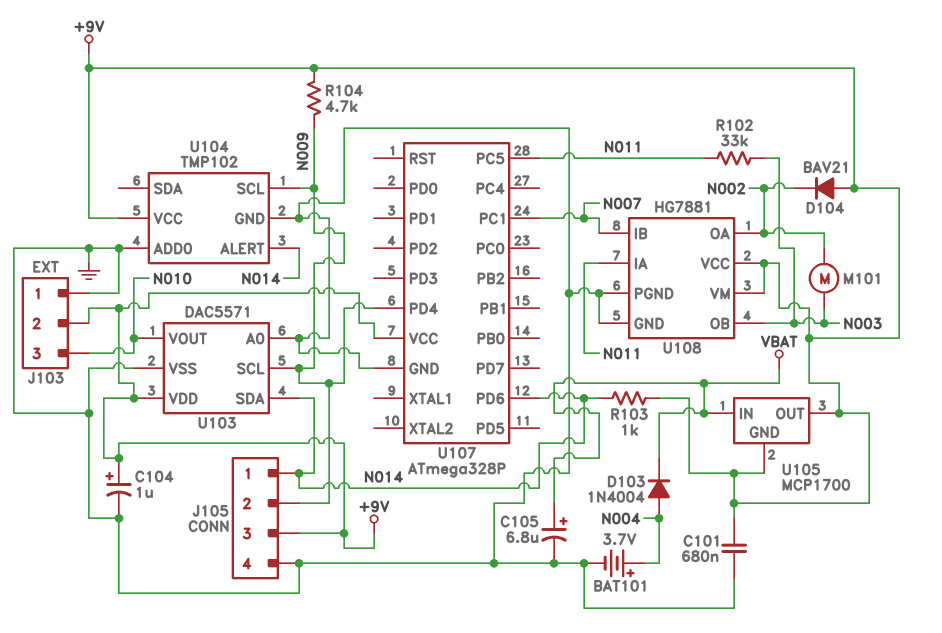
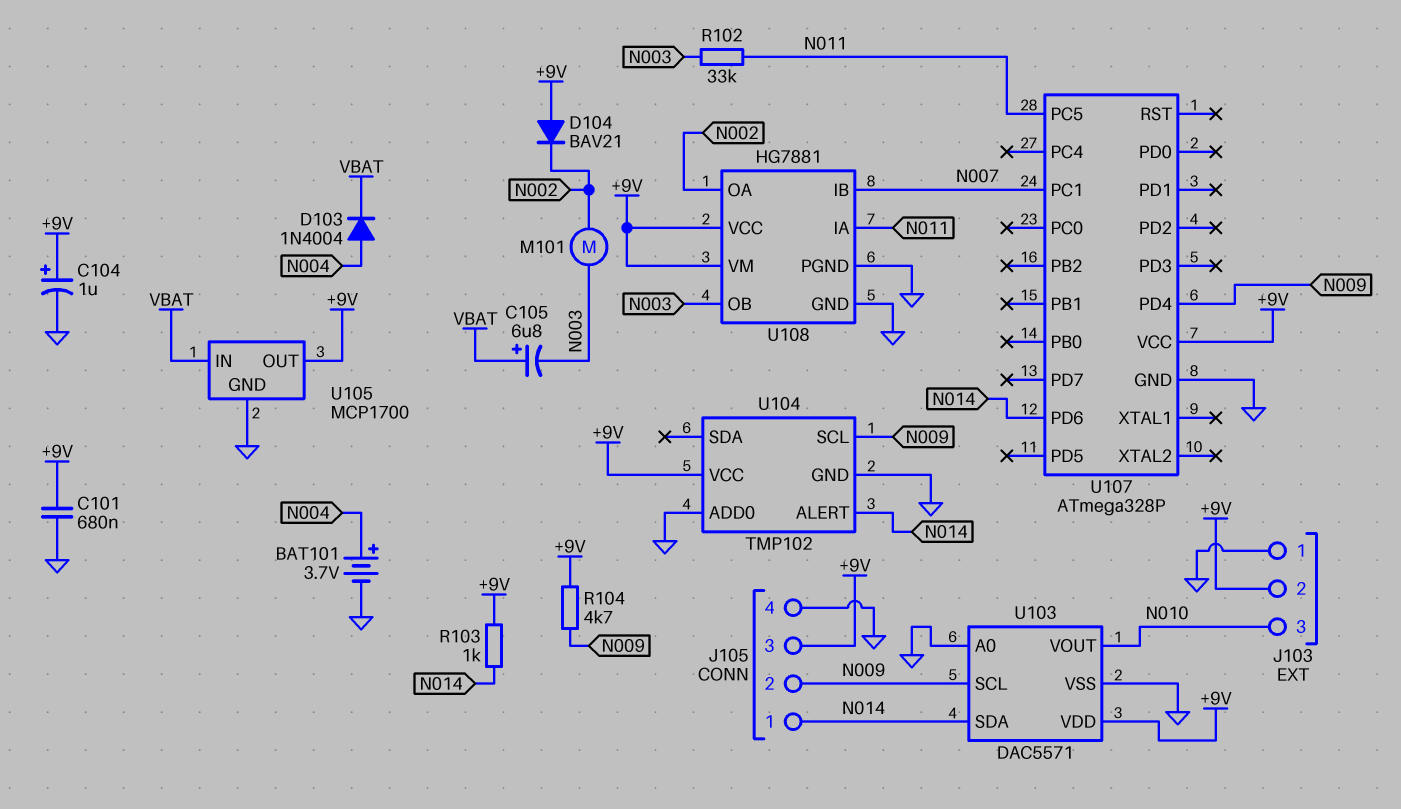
C105: 6.8uF (plus VBAT, minus GND) -> 6.8uF (plus VBAT, minus N003)
U105 pin GND: +9V -> GND

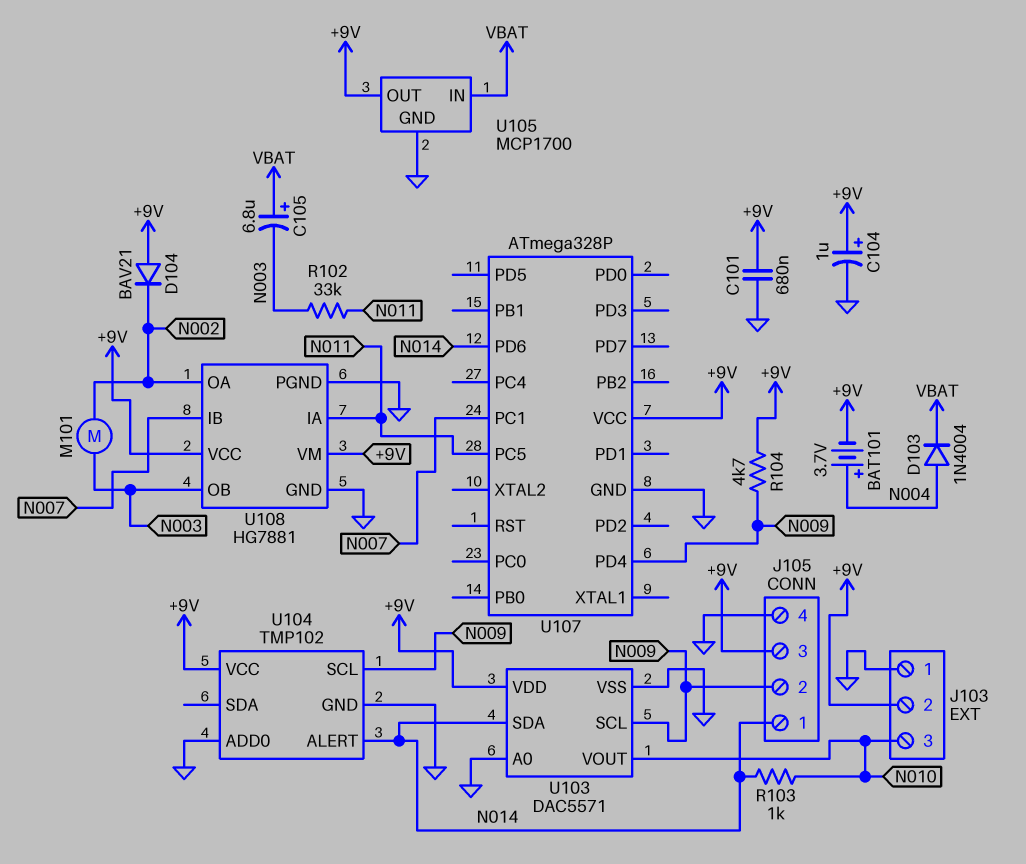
BAT101: 3.7V (plus N004, minus GND) -> 3.7V (plus N004, minus +9V)
R103: 1k (+9V, N014) -> 1k (N010, N014)

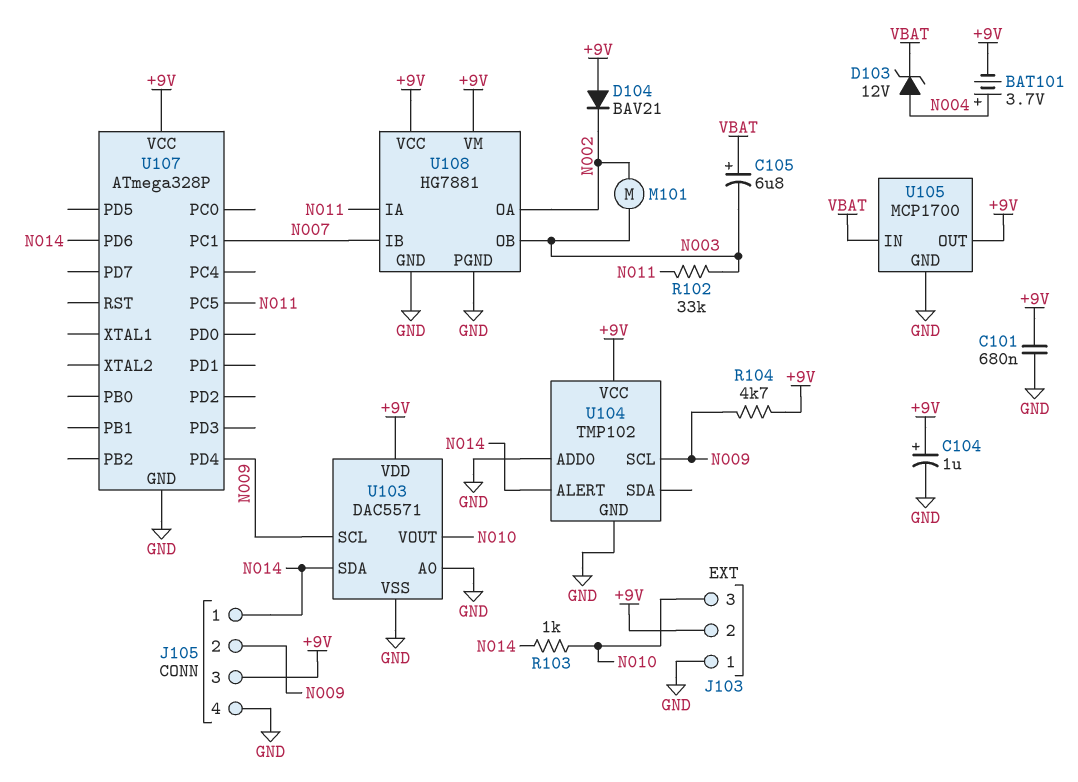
D103: diode 1N4004 (A N004, K VBAT) -> zener 12V (A N004, K VBAT)

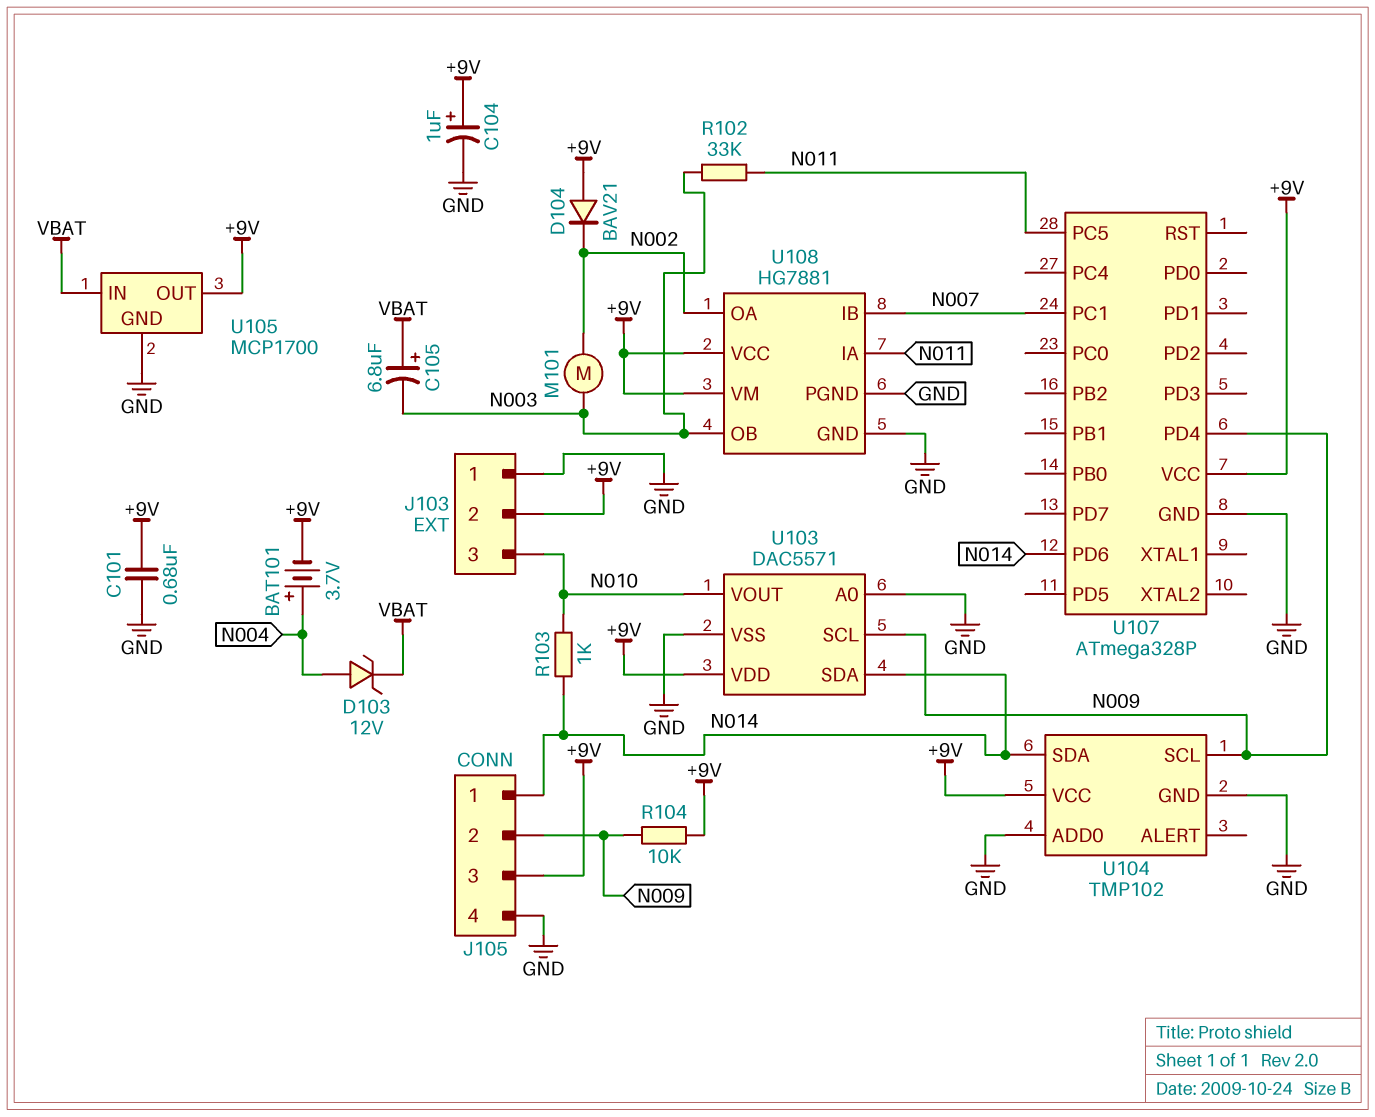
R104: 4.7k (+9V, N009) -> 10k (+9V, N009)
U104 pin ALERT: N014 -> none
U104 pin SDA: none -> N014

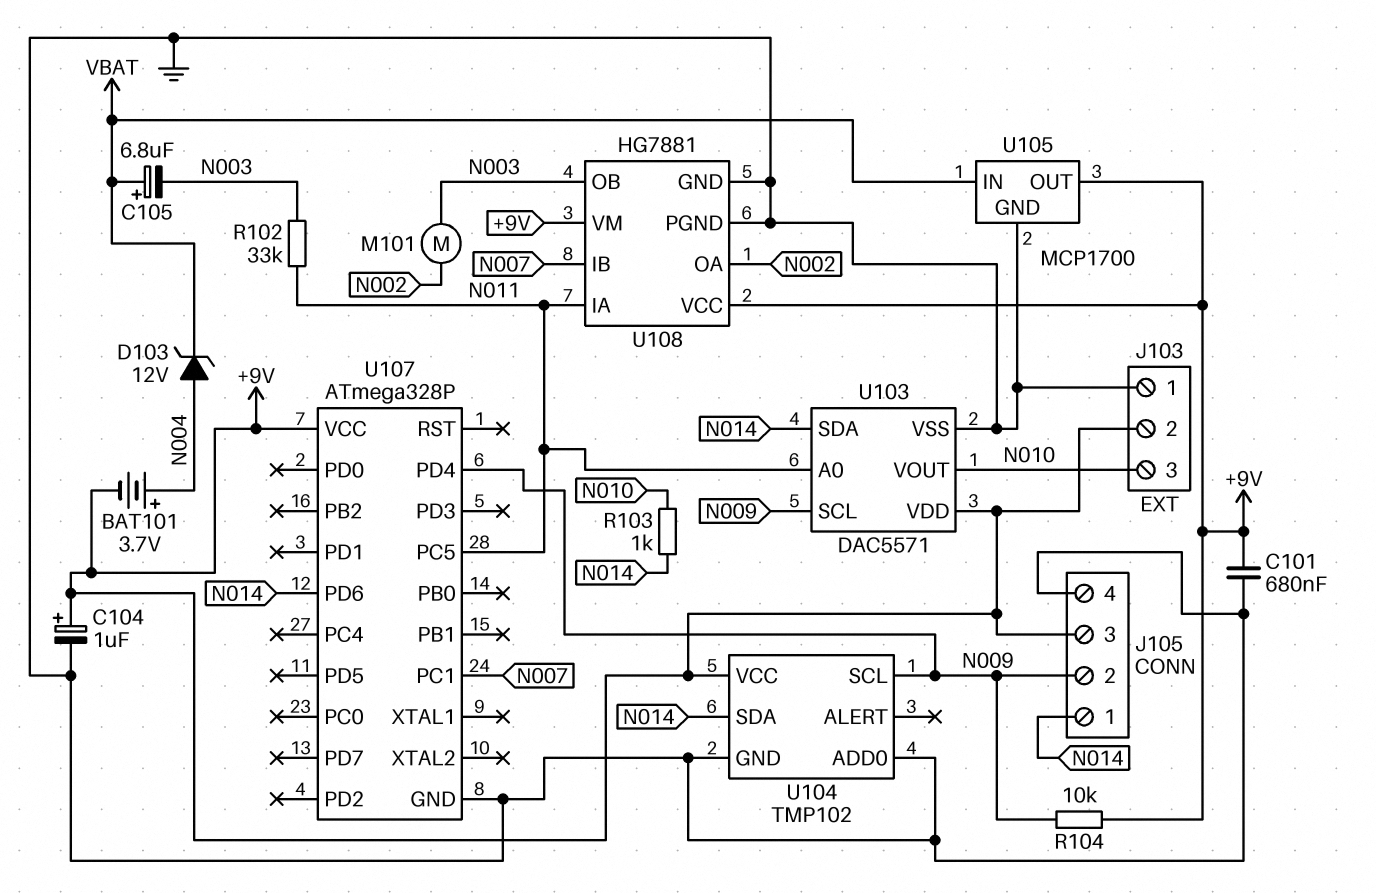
D104: diode BAV21 (A +9V, K N002) -> none
U103 pin A0: GND -> N011

